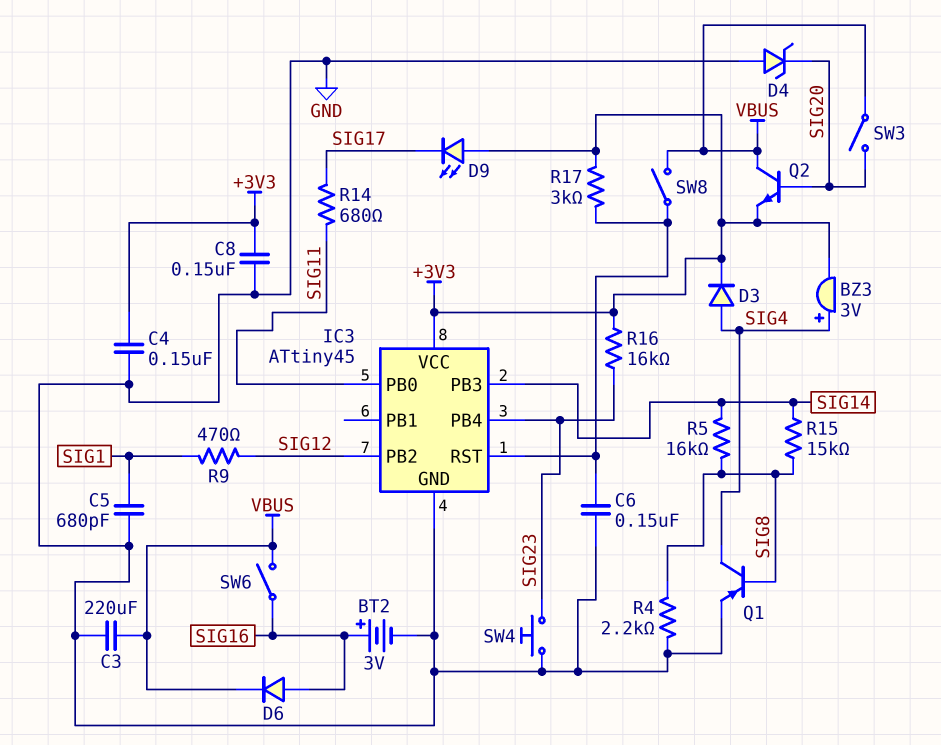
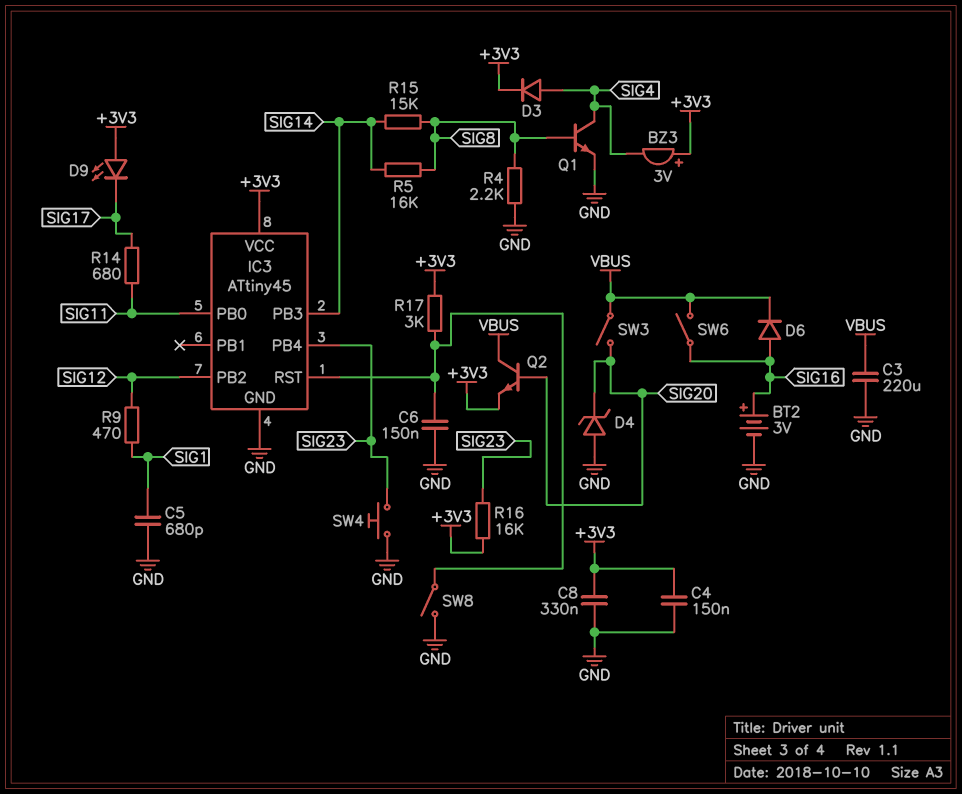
BZ3: buzzer 3V (plus SIG4, minus +3V3) -> buzzer 3V (plus +3V3, minus SIG4)
C8: 150nF (+3V3, GND) -> 330nF (+3V3, GND)
Q1: PNP (B SIG8, C SIG4, E GND) -> NPN (B SIG8, C SIG4, E GND)
SW8: switch (IC3/RST, VBUS) -> switch (GND, IC3/RST)

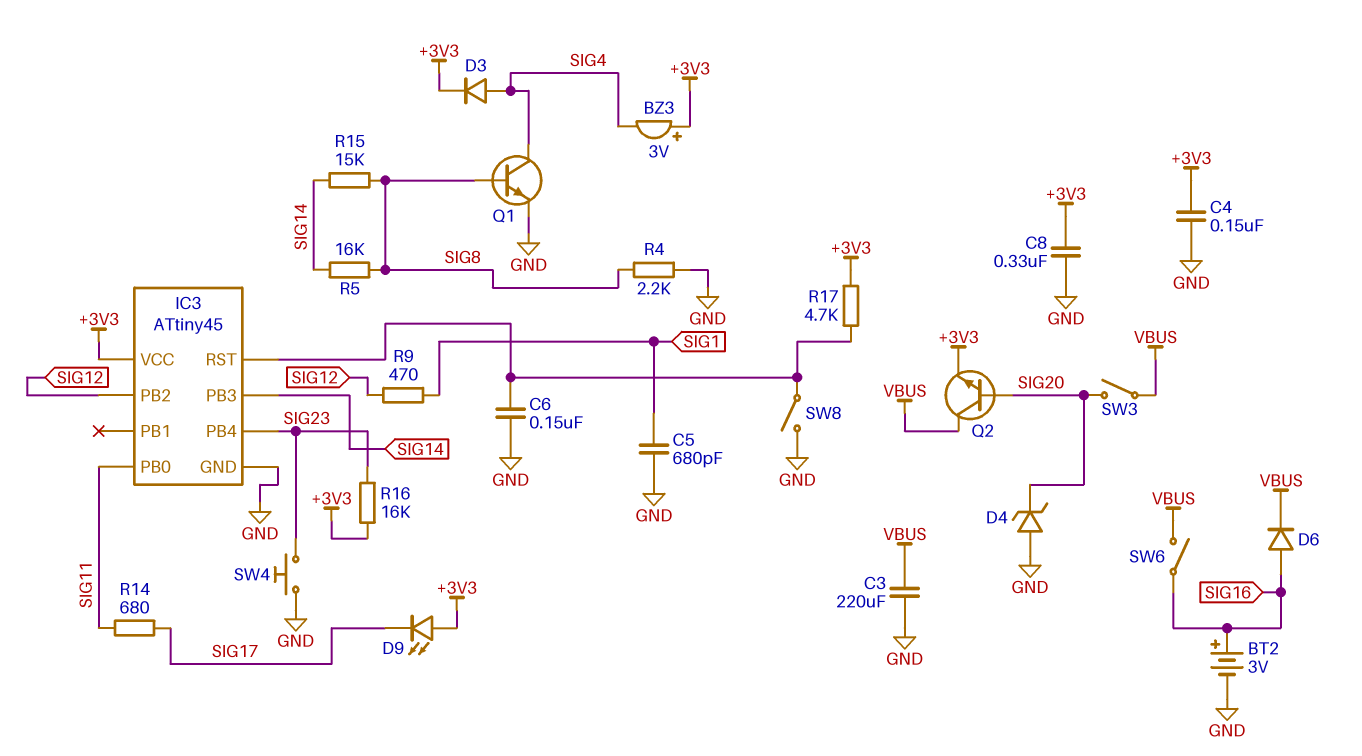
R17: 3k (+3V3, IC3/RST) -> 4.7k (+3V3, IC3/RST)

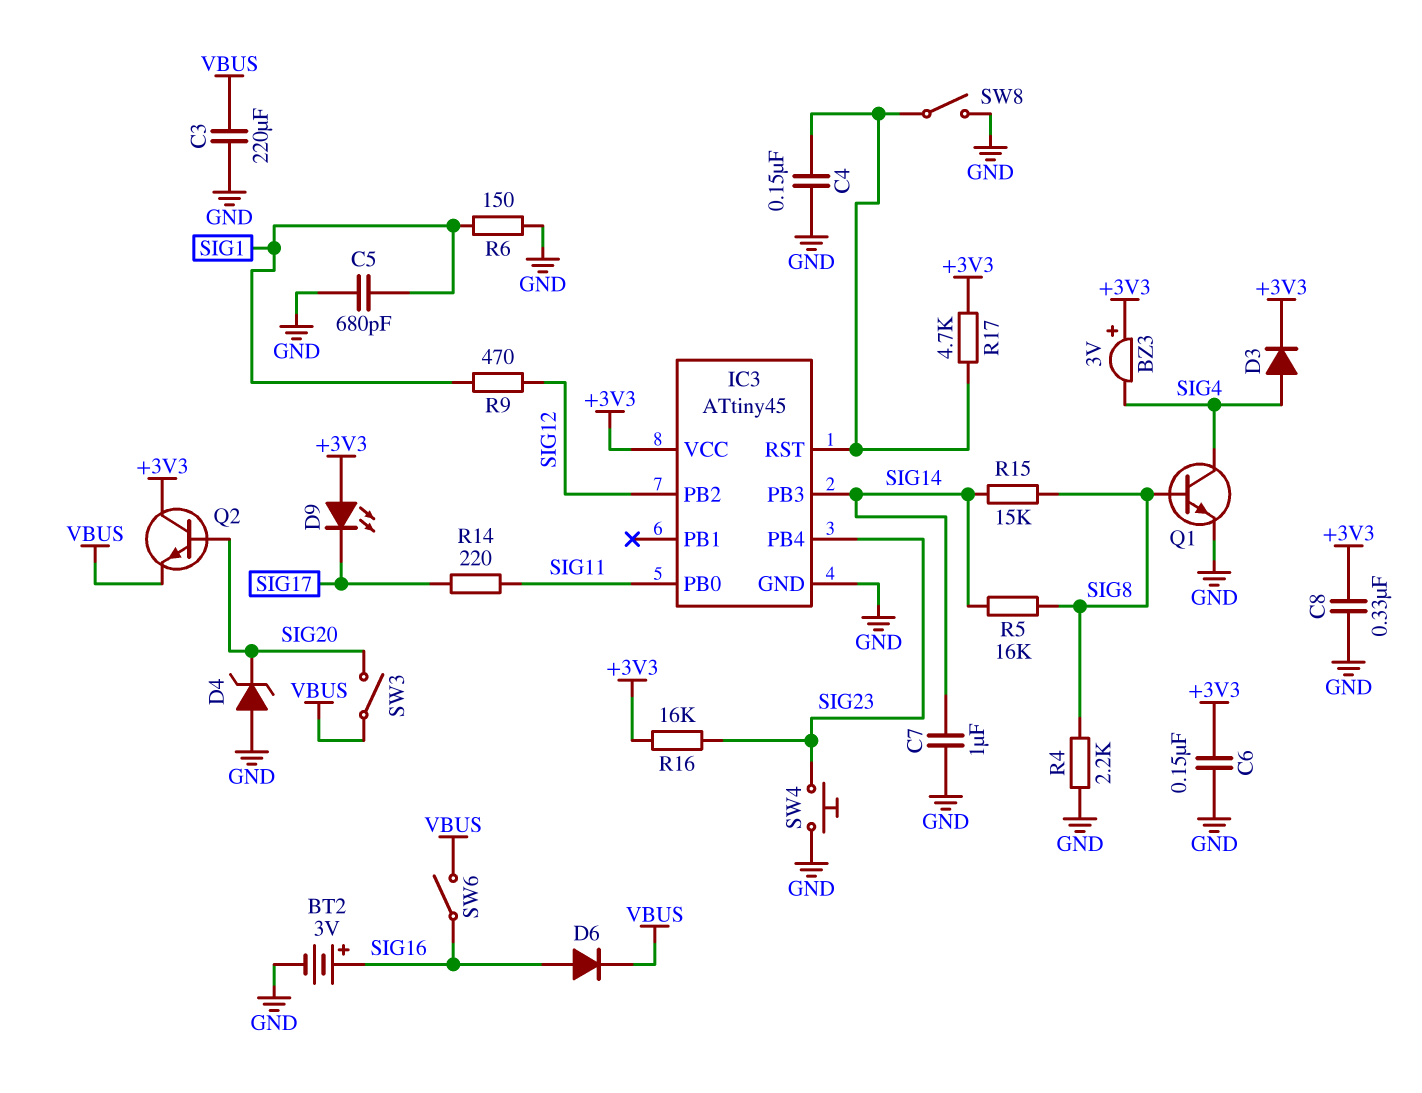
C4: 150nF (+3V3, GND) -> 150nF (GND, IC3/RST)
C6: 150nF (GND, IC3/RST) -> 150nF (+3V3, GND)
C7: none -> 1uF (GND, SIG14)
Q2: NPN (B SIG20, C VBUS, E +3V3) -> NPN (B SIG20, C +3V3, E VBUS)
R6: none -> 150 (GND, SIG1)
R14: 680 (SIG11, SIG17) -> 220 (SIG11, SIG17)

